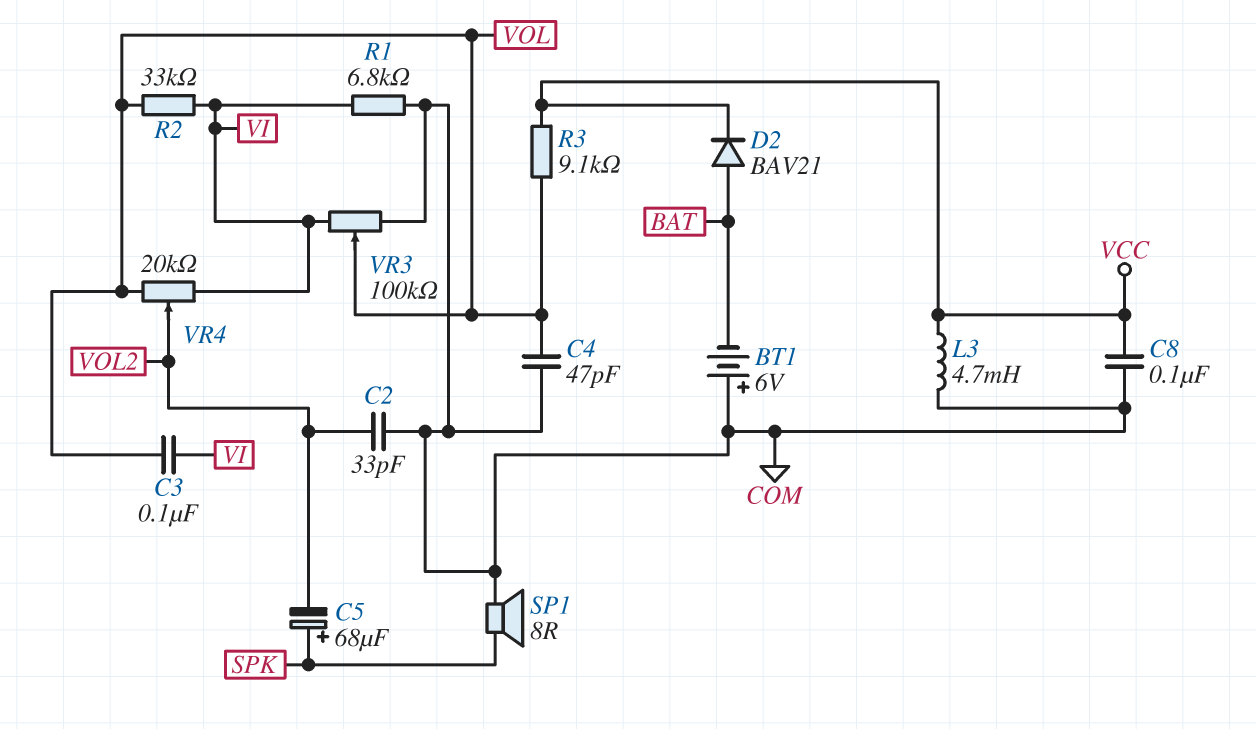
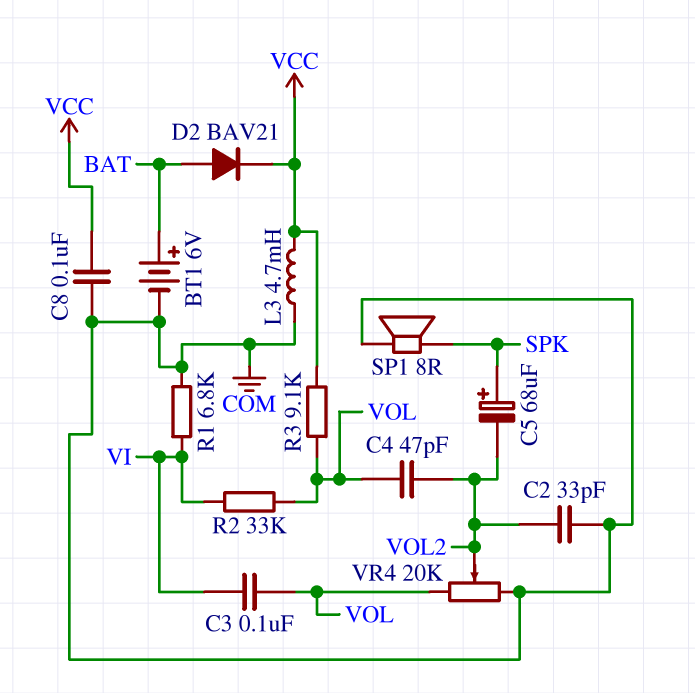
BT1: 6V (plus COM, minus BAT) -> 6V (plus BAT, minus COM)
C4: 47pF (COM, VOL) -> 47pF (VOL, VOL2)
VR3: 100k (COM, VI, wiper VOL) -> none
VR4: 20k (VI, VOL, wiper VOL2) -> 20k (COM, VOL, wiper VOL2)

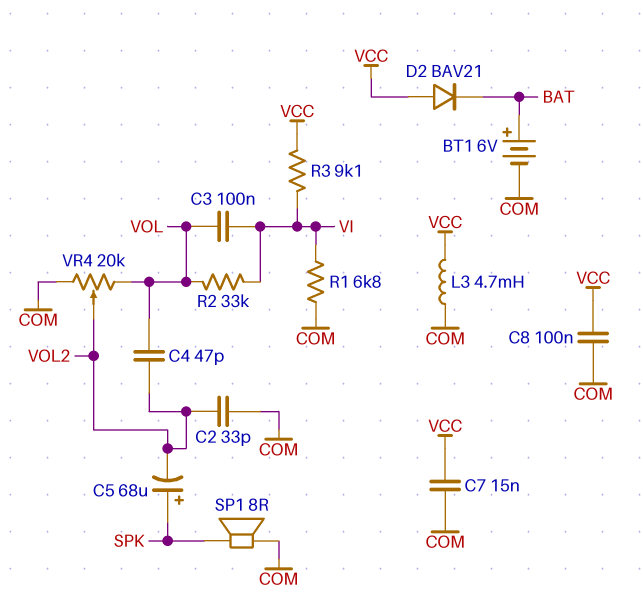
C7: none -> 15nF (COM, VCC)
D2: diode BAV21 (A BAT, K VCC) -> diode BAV21 (A VCC, K BAT)
R3: 9.1k (VCC, VOL) -> 9.1k (VCC, VI)

